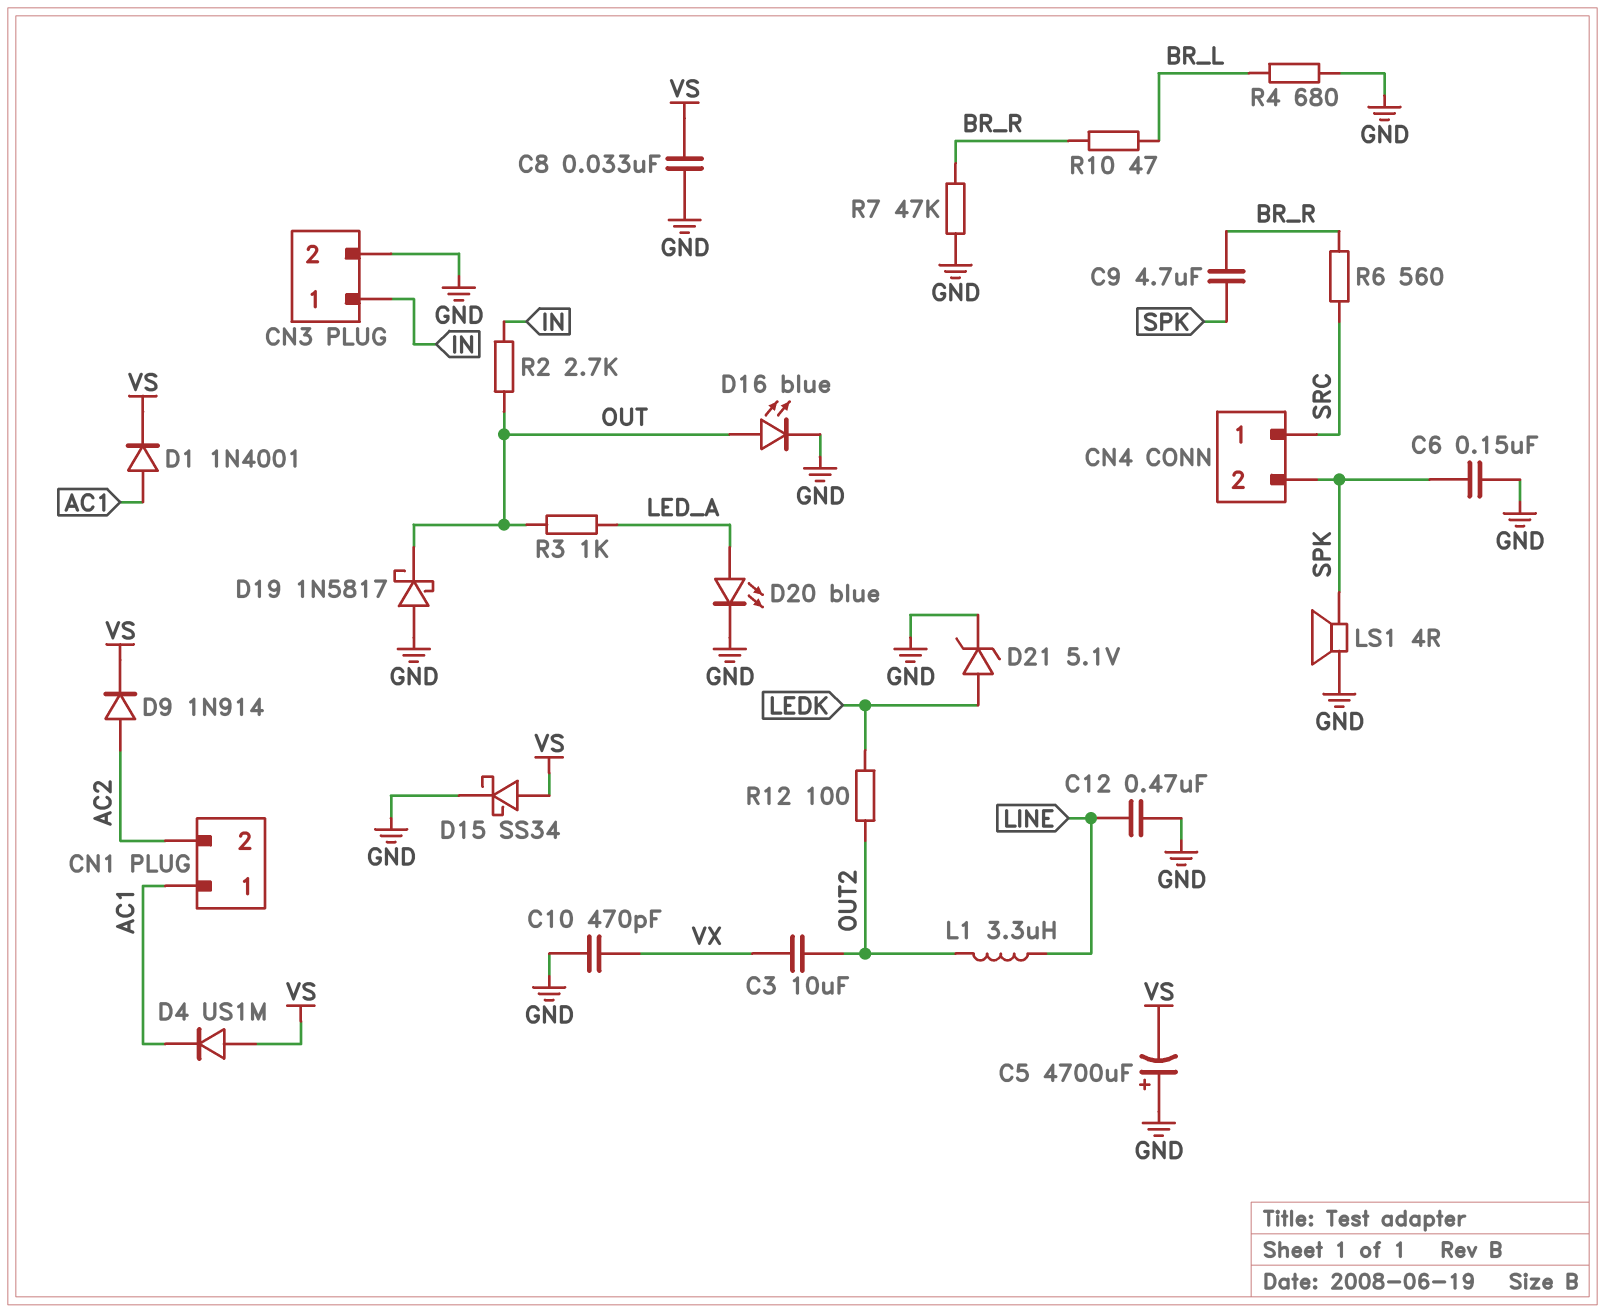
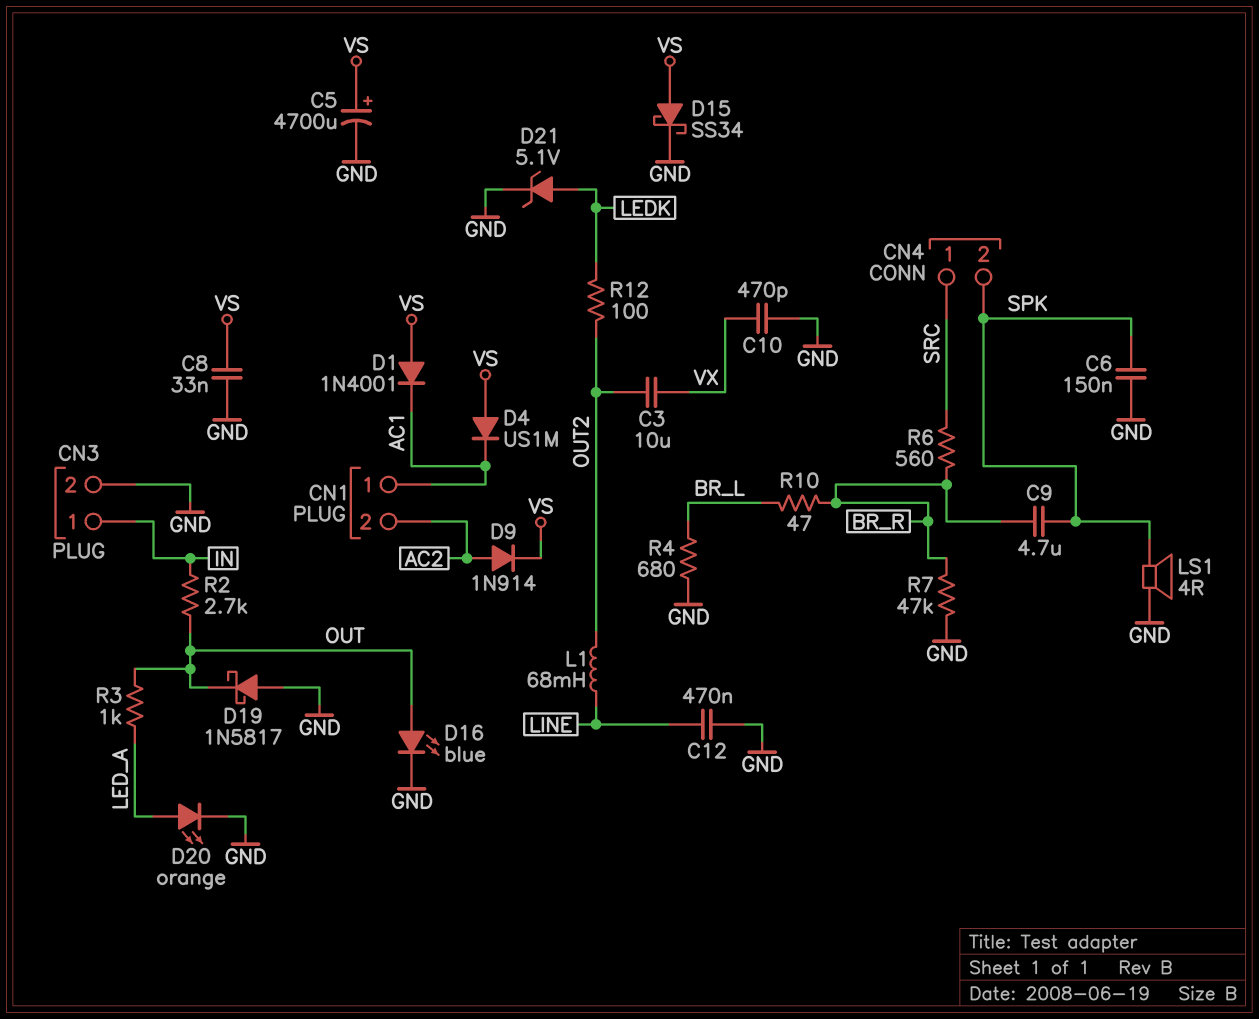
C5: 4700uF (plus GND, minus VS) -> 4700uF (plus VS, minus GND)
D1: diode 1N4001 (A AC1, K VS) -> diode 1N4001 (A VS, K AC1)
D20: LED blue (A LED_A, K GND) -> LED orange (A LED_A, K GND)
L1: 3.3uH (LINE, OUT2) -> 68mH (LINE, OUT2)

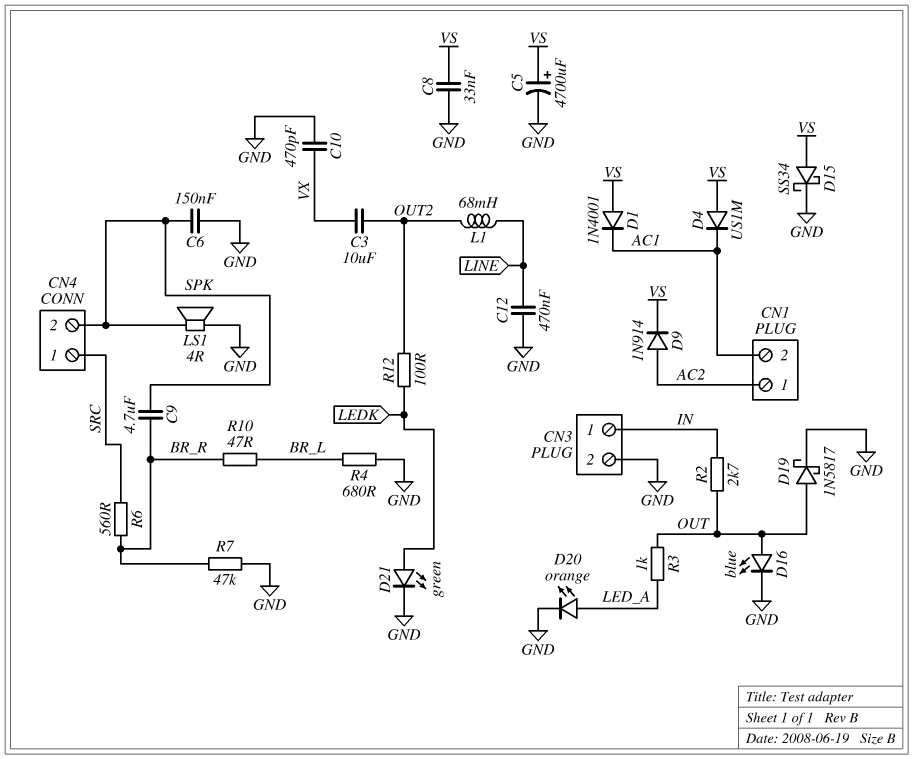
CN1 pin 1: AC1 -> AC2
CN1 pin 2: AC2 -> AC1
D19: schottky 1N5817 (A GND, K OUT) -> schottky 1N5817 (A OUT, K GND)
D21: zener 5.1V (A LEDK, K GND) -> LED green (A LEDK, K GND)

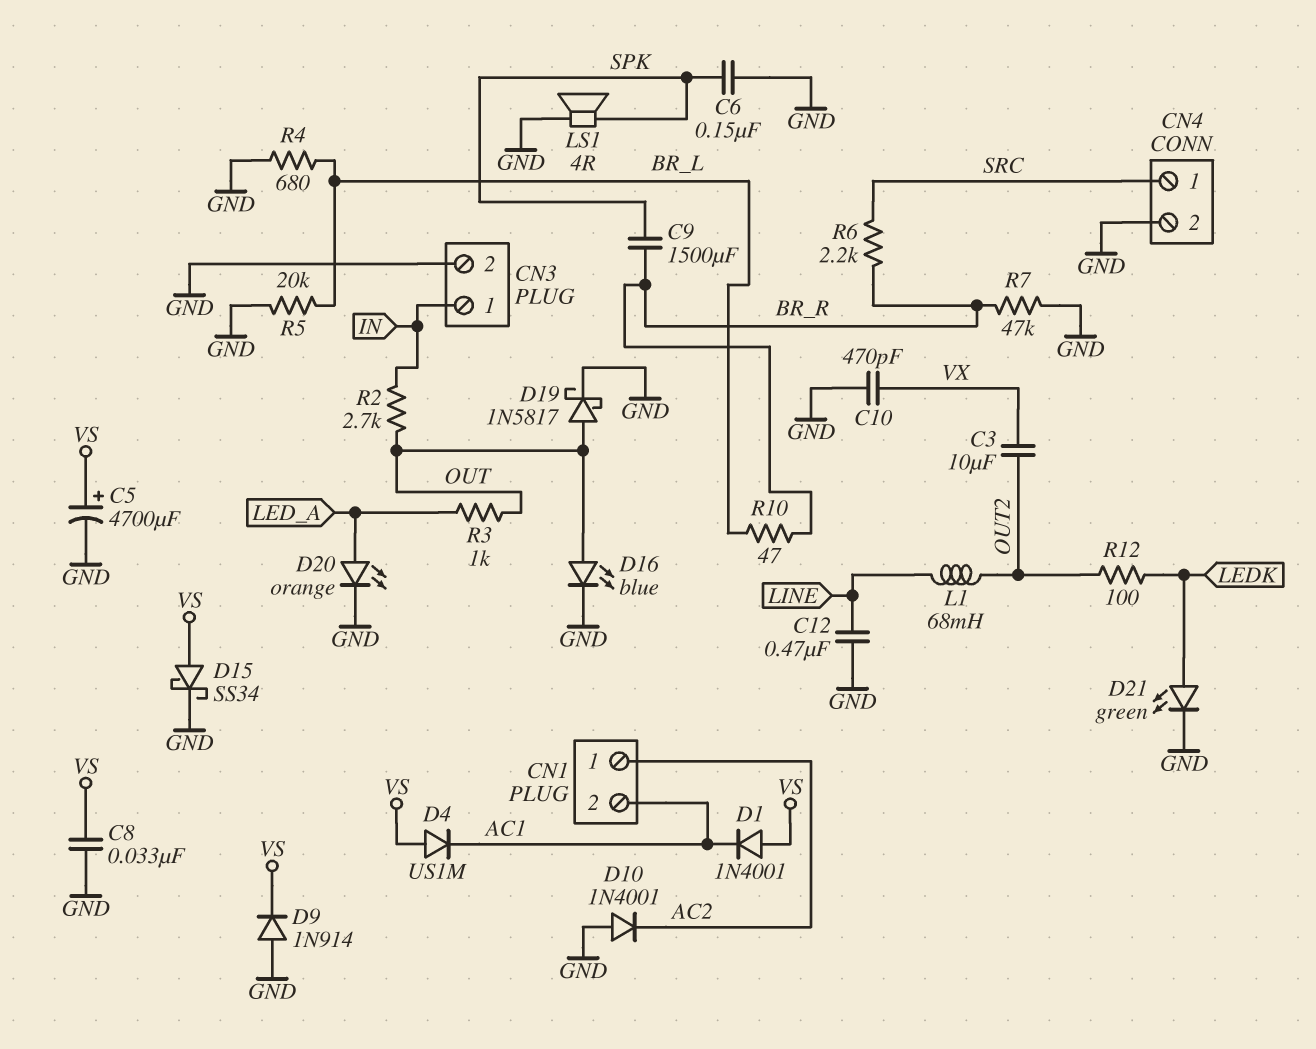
C9: 4.7uF (BR_R, SPK) -> 1500uF (BR_R, SPK)
CN4 pin 2: SPK -> GND
D9: diode 1N914 (A AC2, K VS) -> diode 1N914 (A GND, K VS)
D10: none -> diode 1N4001 (A GND, K AC2)
R5: none -> 20k (BR_L, GND)
R6: 560 (BR_R, SRC) -> 2.2k (BR_R, SRC)

